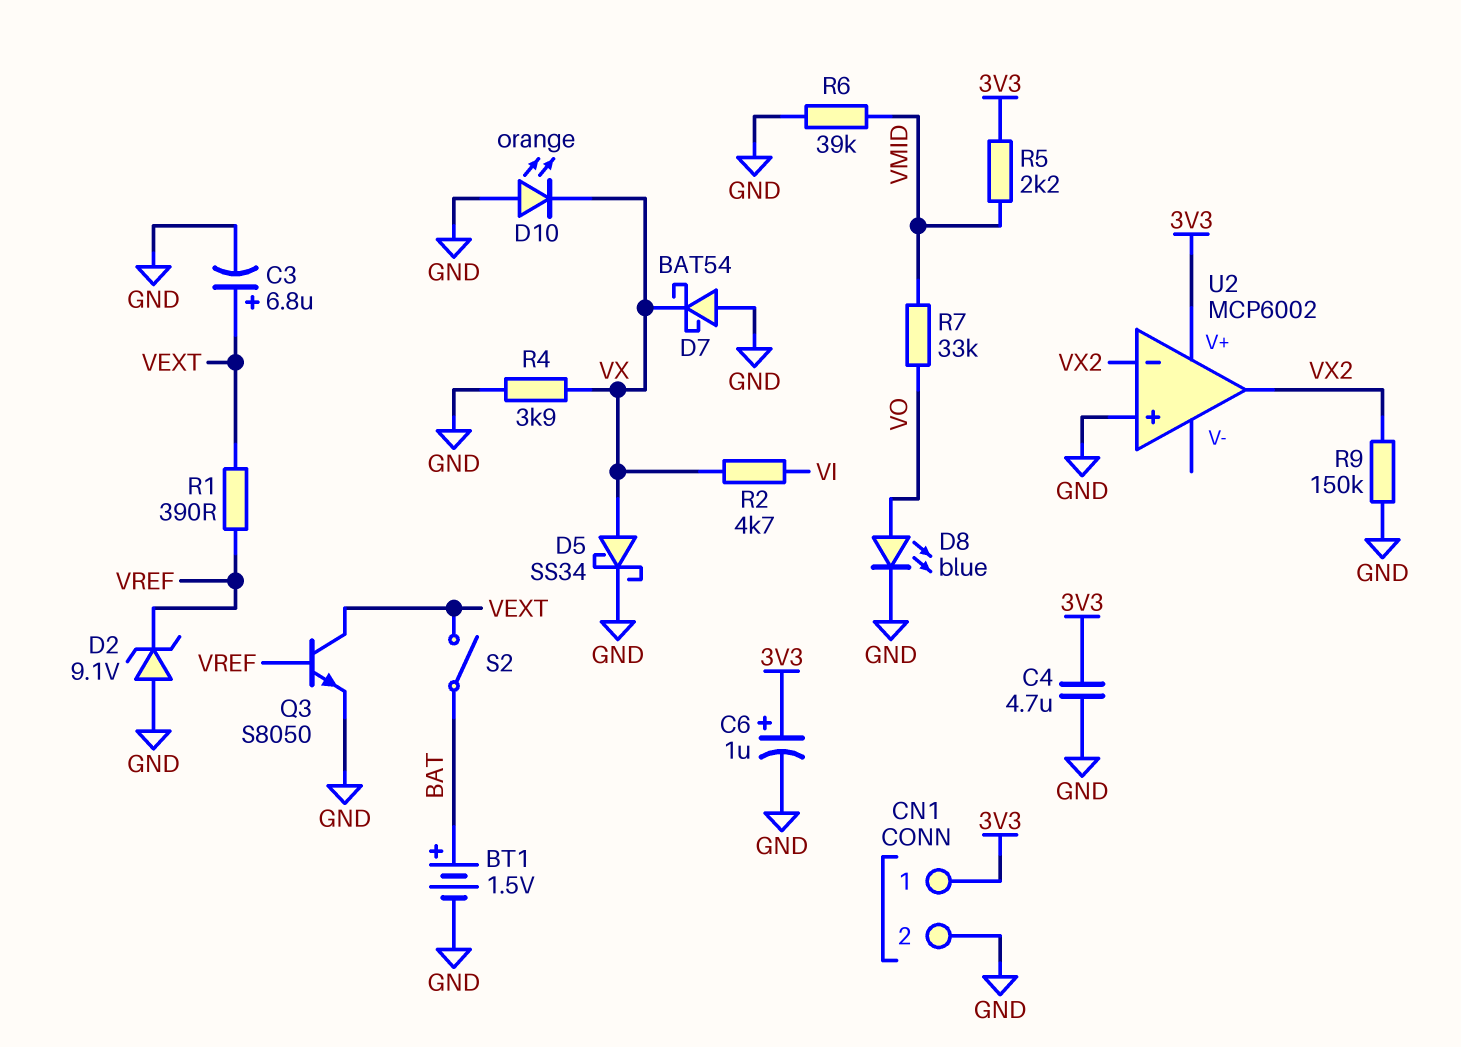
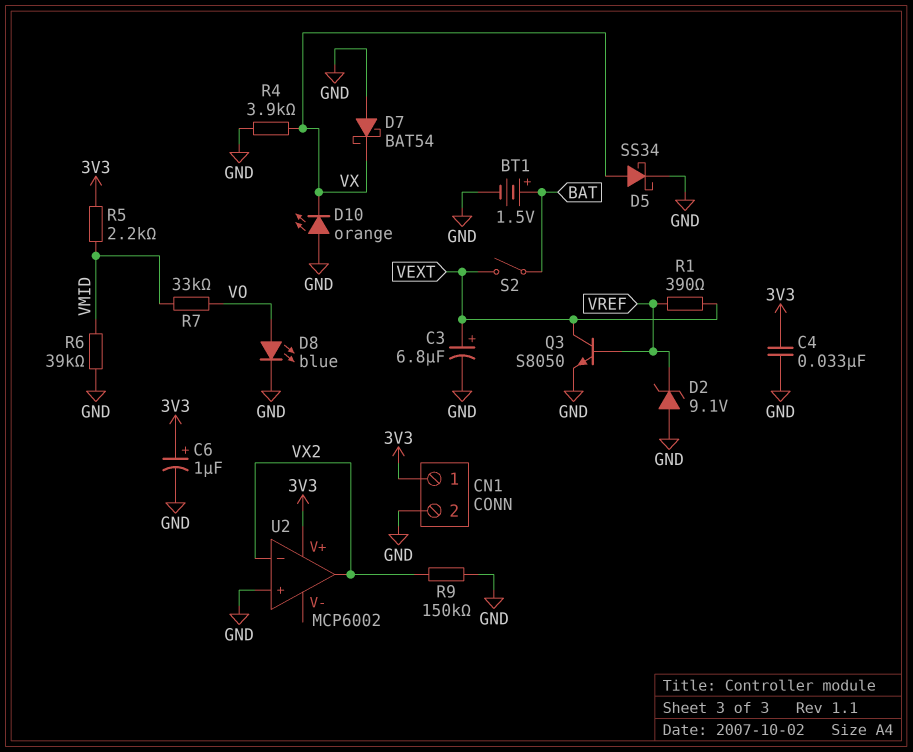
C4: 4.7uF (3V3, GND) -> 33nF (3V3, GND)
R2: 4.7k (VI, VX) -> none

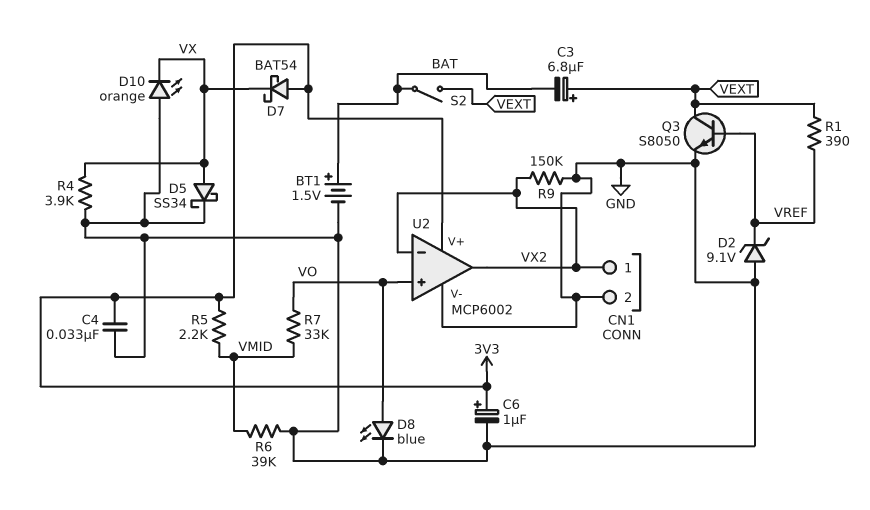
C3: 6.8uF (plus VEXT, minus GND) -> 6.8uF (plus VEXT, minus BAT)
CN1 pin 1: 3V3 -> VX2
D7: schottky BAT54 (A GND, K VX) -> schottky BAT54 (A 3V3, K VX)
U2 pin V-: none -> GND
U2 pin in+: GND -> VO

